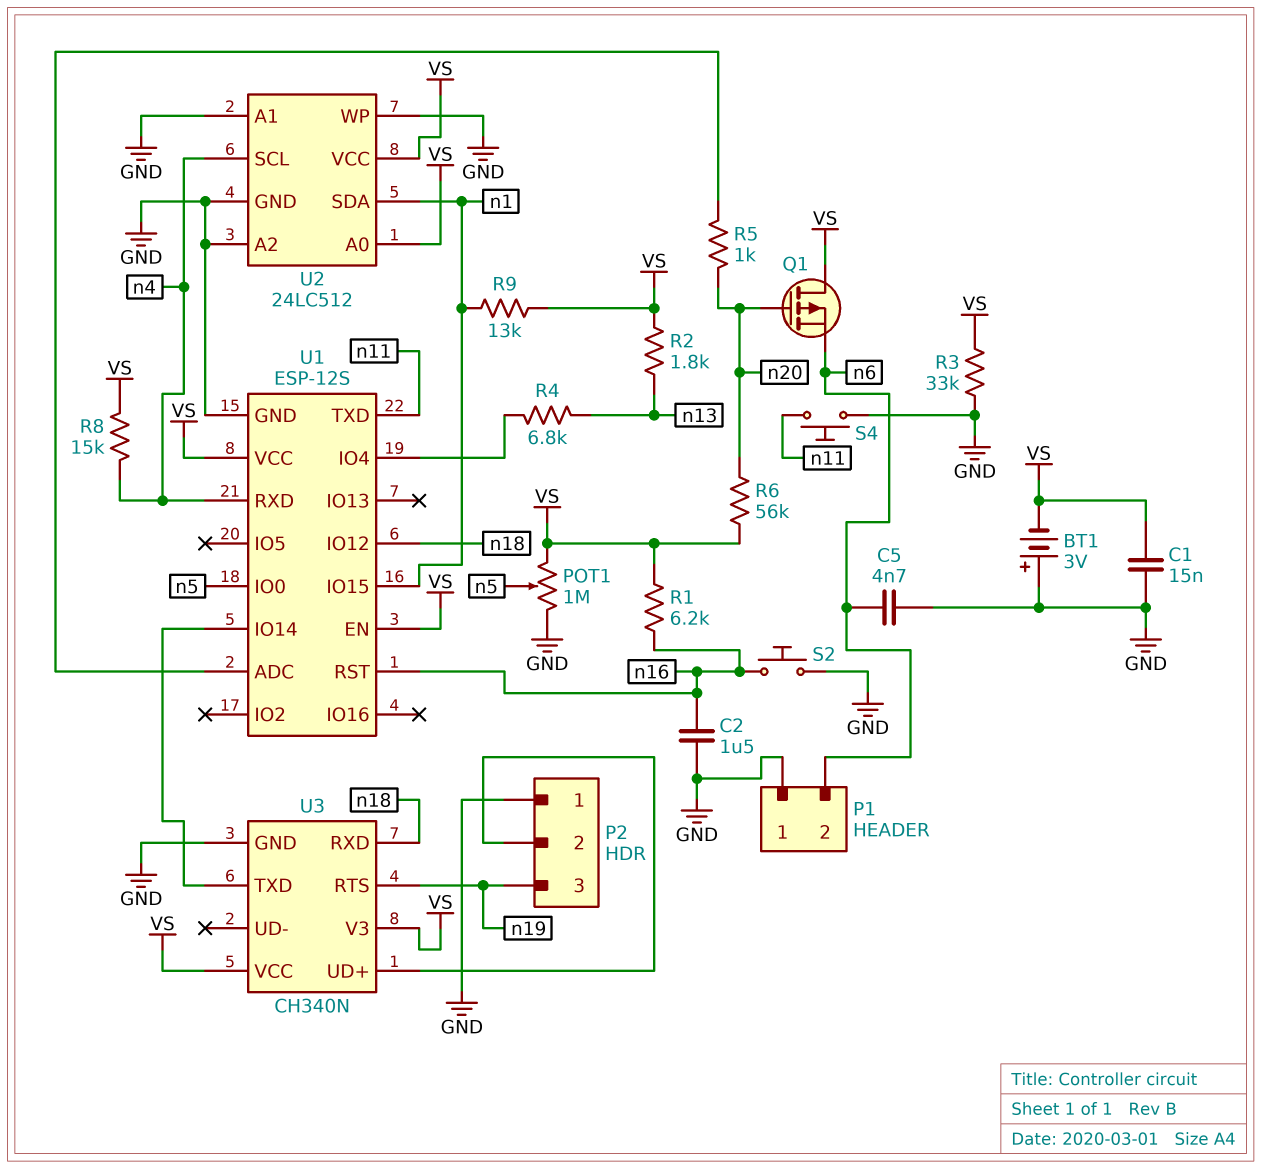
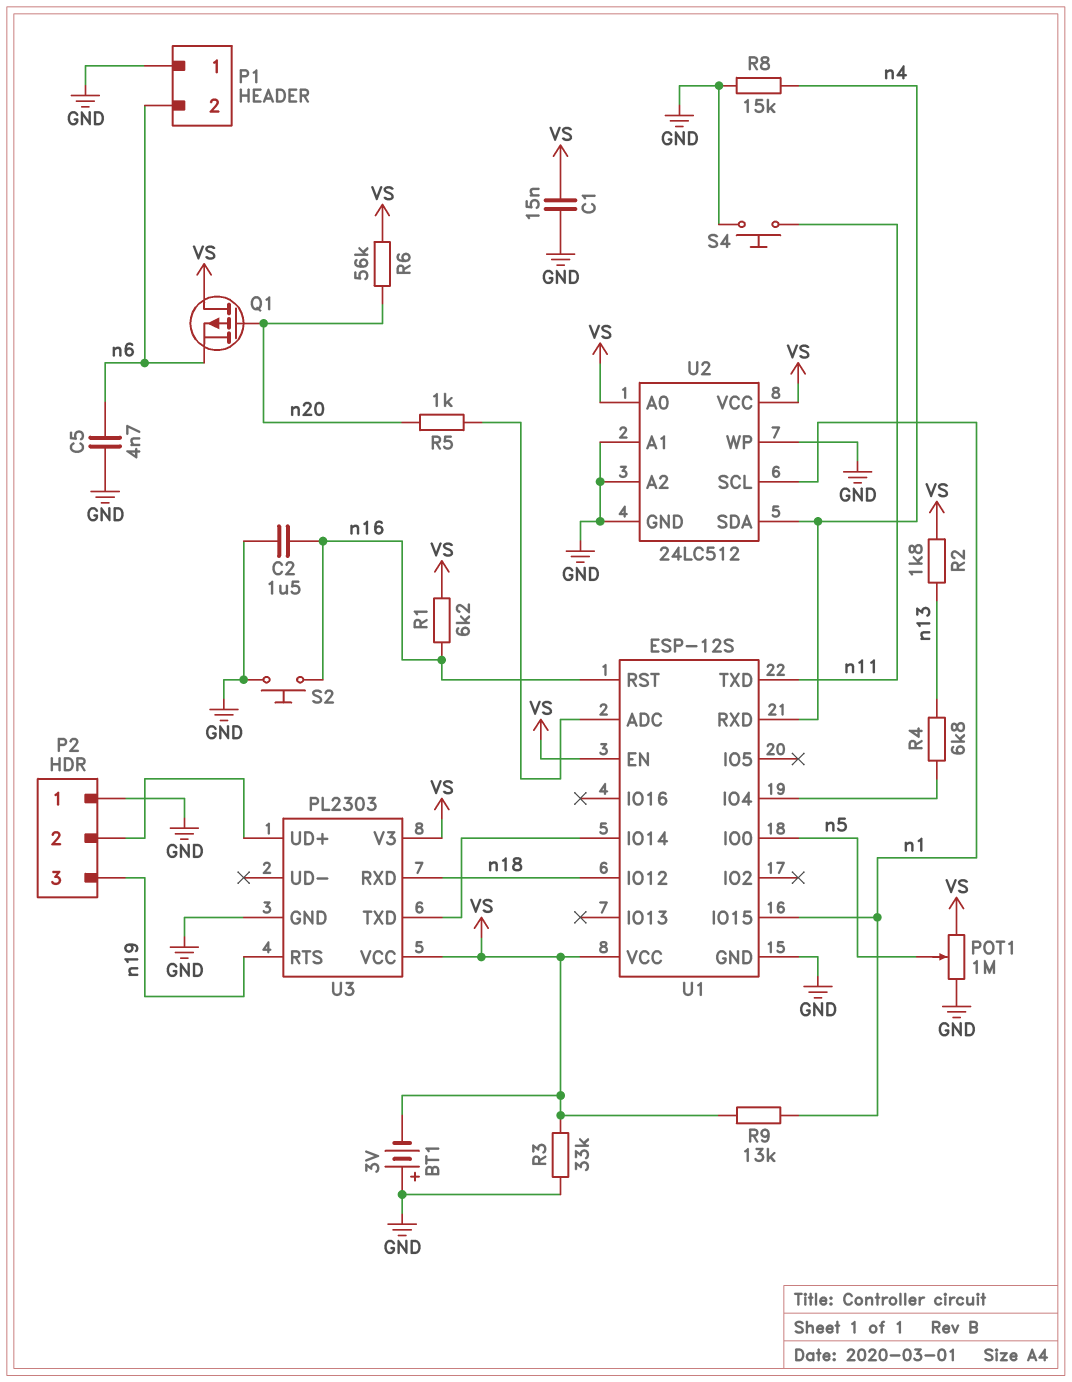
R8: 15k (VS, n4) -> 15k (GND, n4)
U2 pin SCL: n4 -> n1
U2 pin SDA: n1 -> n4
U3: CH340N -> PL2303

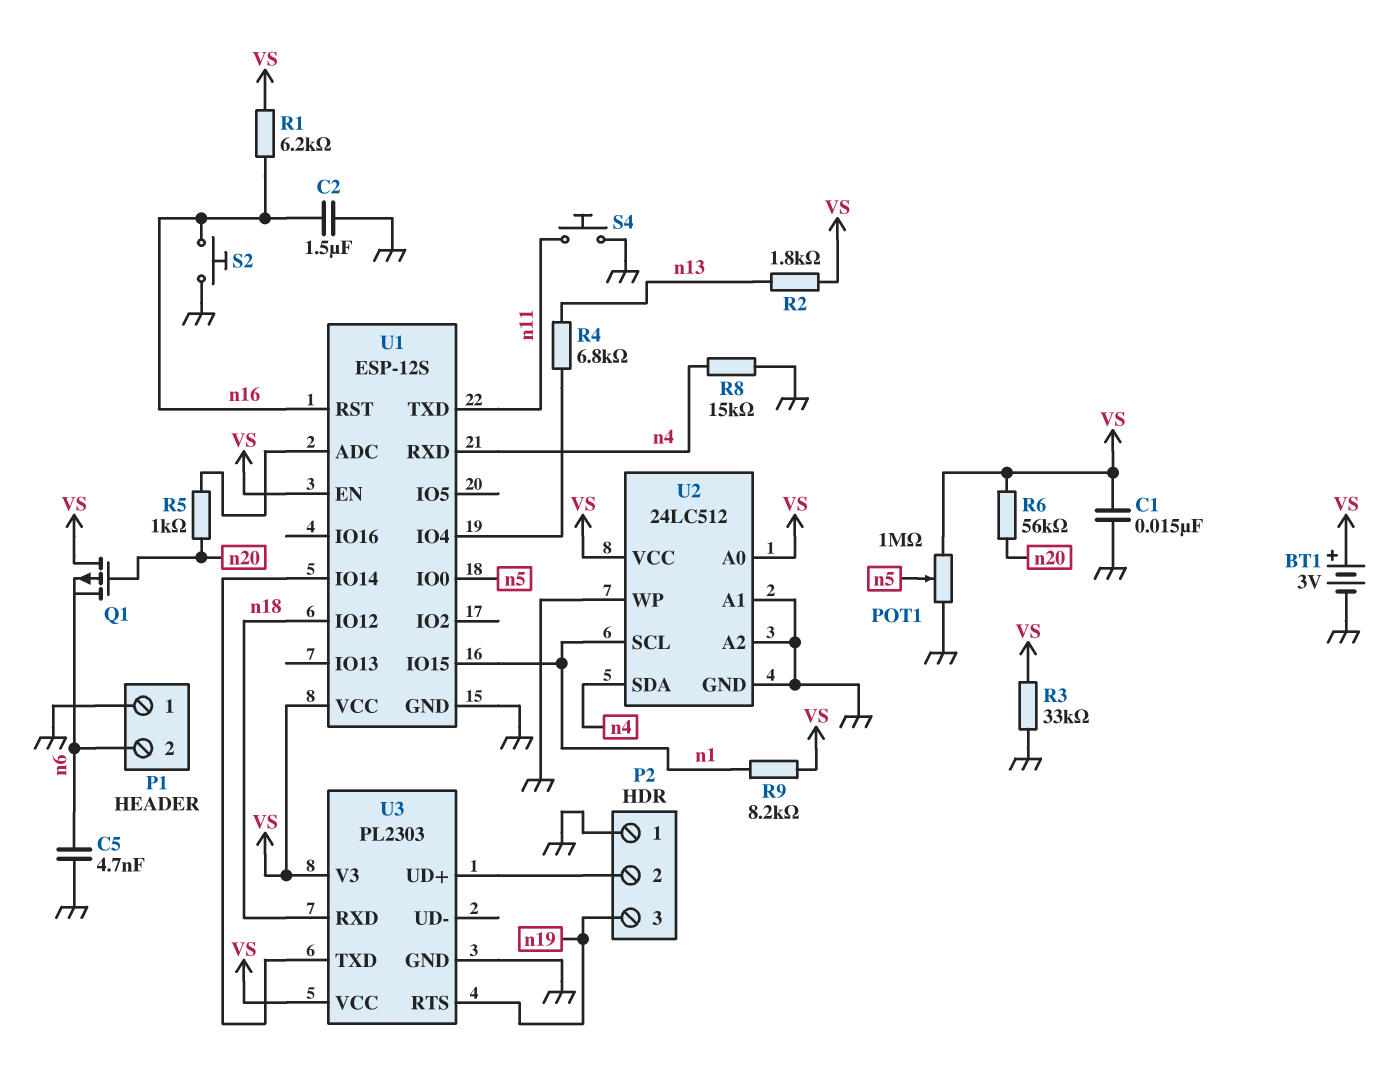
BT1: 3V (plus GND, minus VS) -> 3V (plus VS, minus GND)
R9: 13k (VS, n1) -> 8.2k (VS, n1)

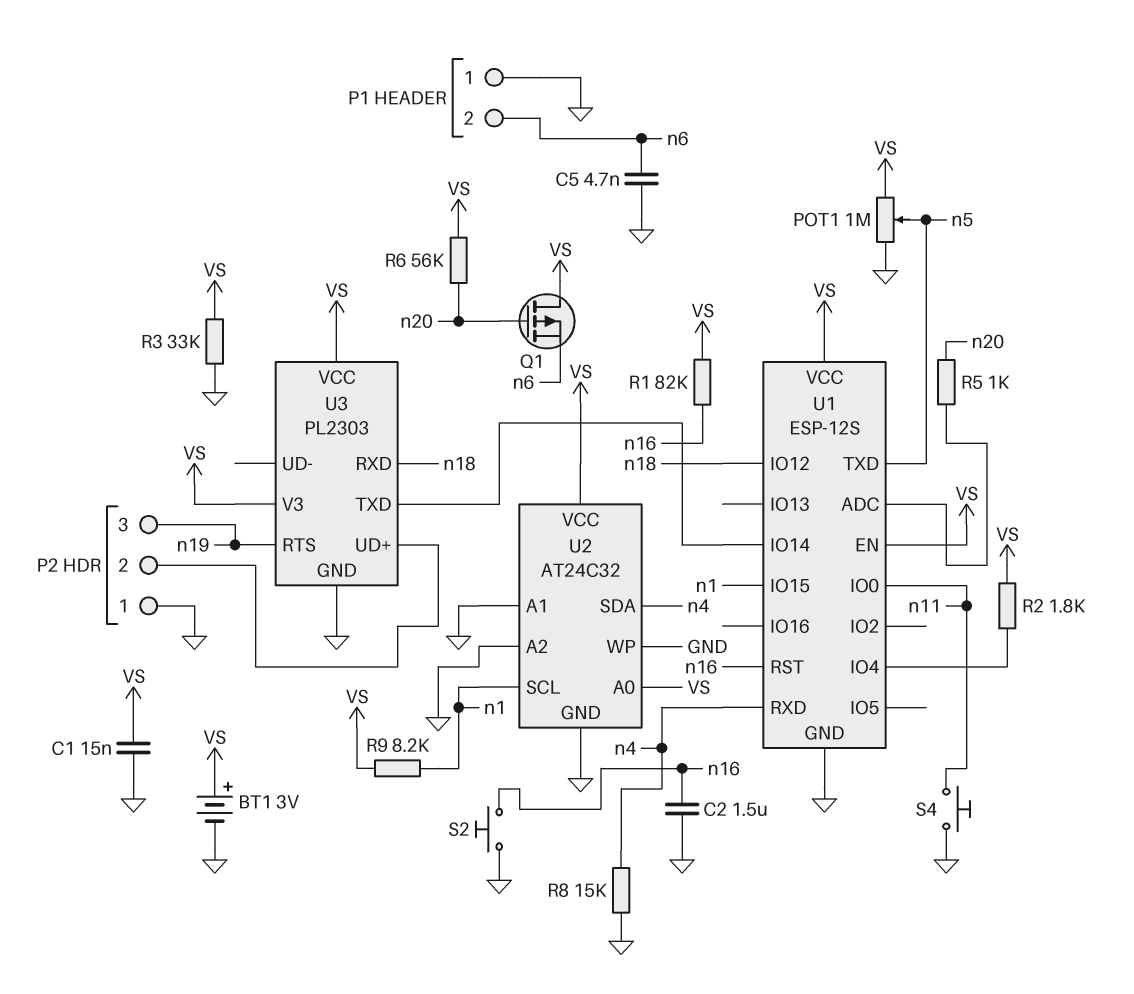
R1: 6.2k (VS, n16) -> 82k (VS, n16)
R2: 1.8k (VS, n13) -> 1.8k (U1/IO4, VS)
R4: 6.8k (U1/IO4, n13) -> none
U1 pin IO0: n5 -> n11
U1 pin TXD: n11 -> n5
U2: 24LC512 -> AT24C32

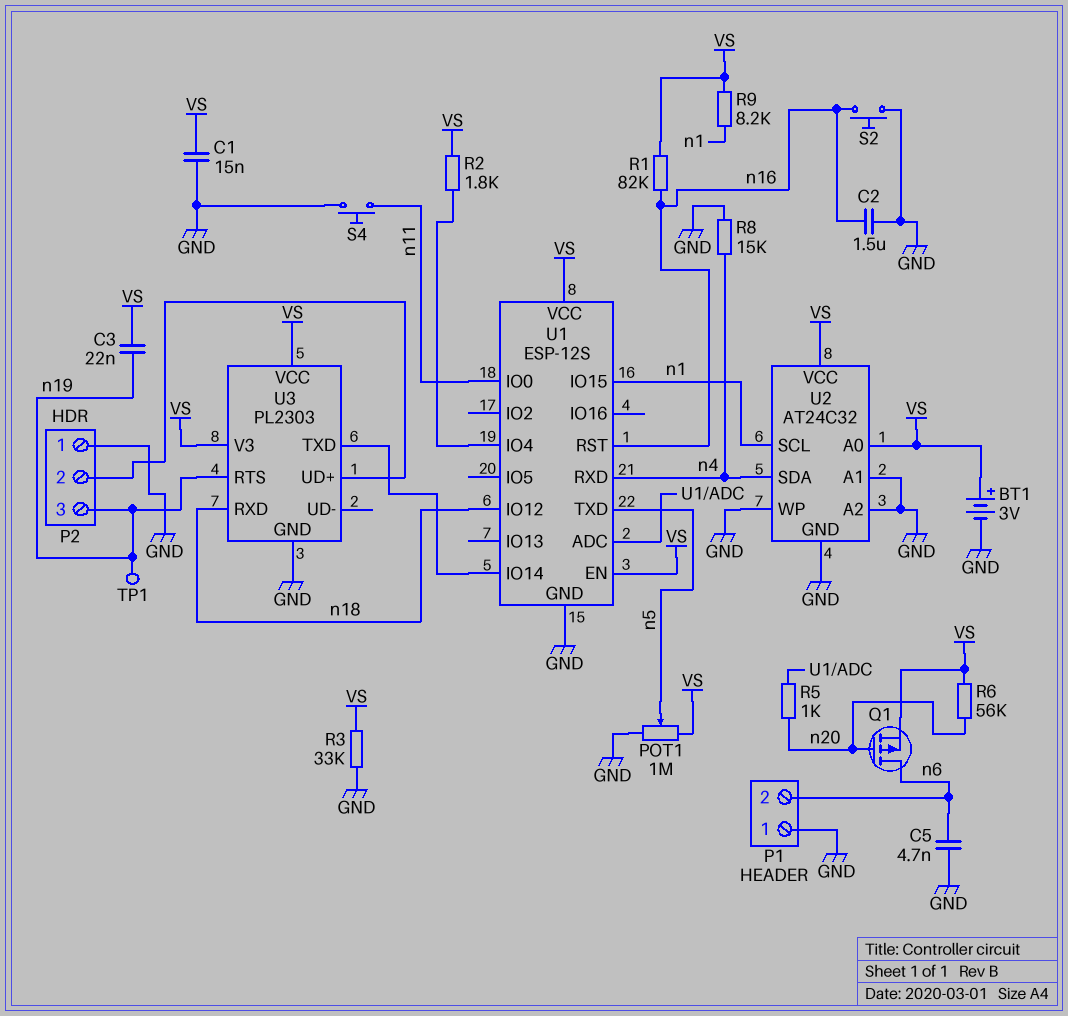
C3: none -> 22nF (VS, n19)
Q1: PMOS (G n20, D VS, S n6) -> PMOS (G n20, D n6, S VS)
TP1: none -> test point (n19)

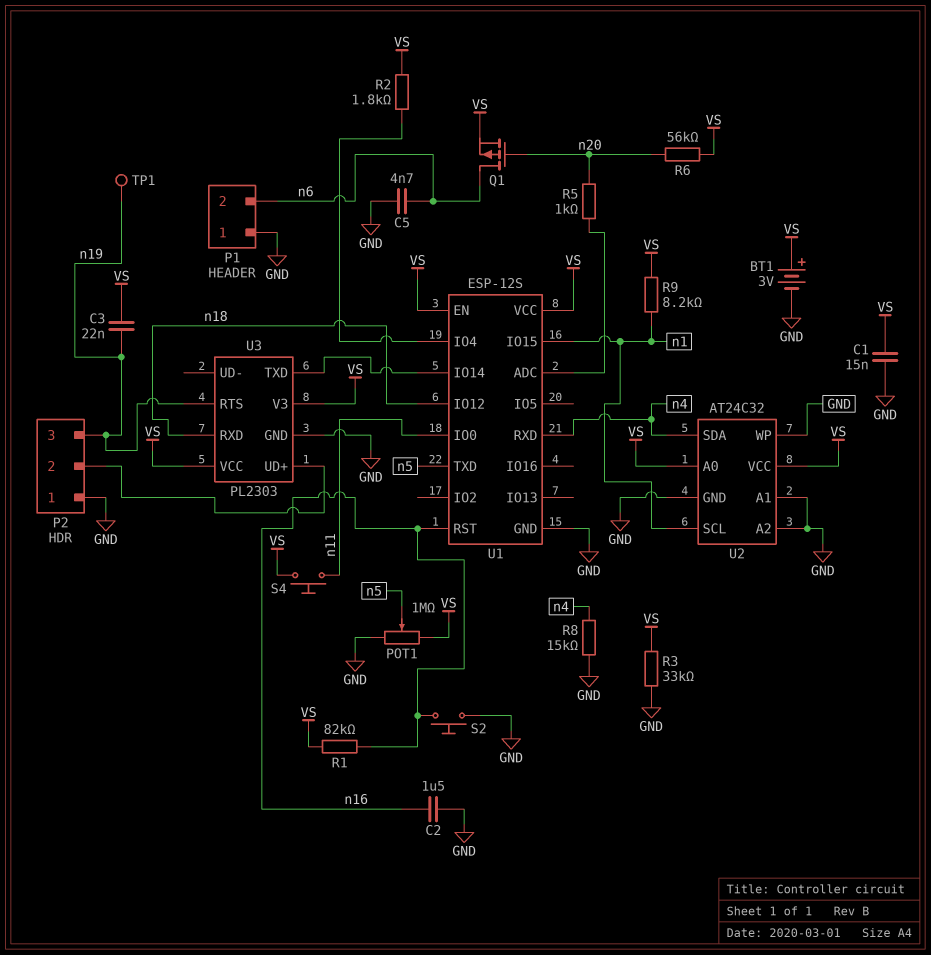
S4: button (GND, n11) -> button (VS, n11)

